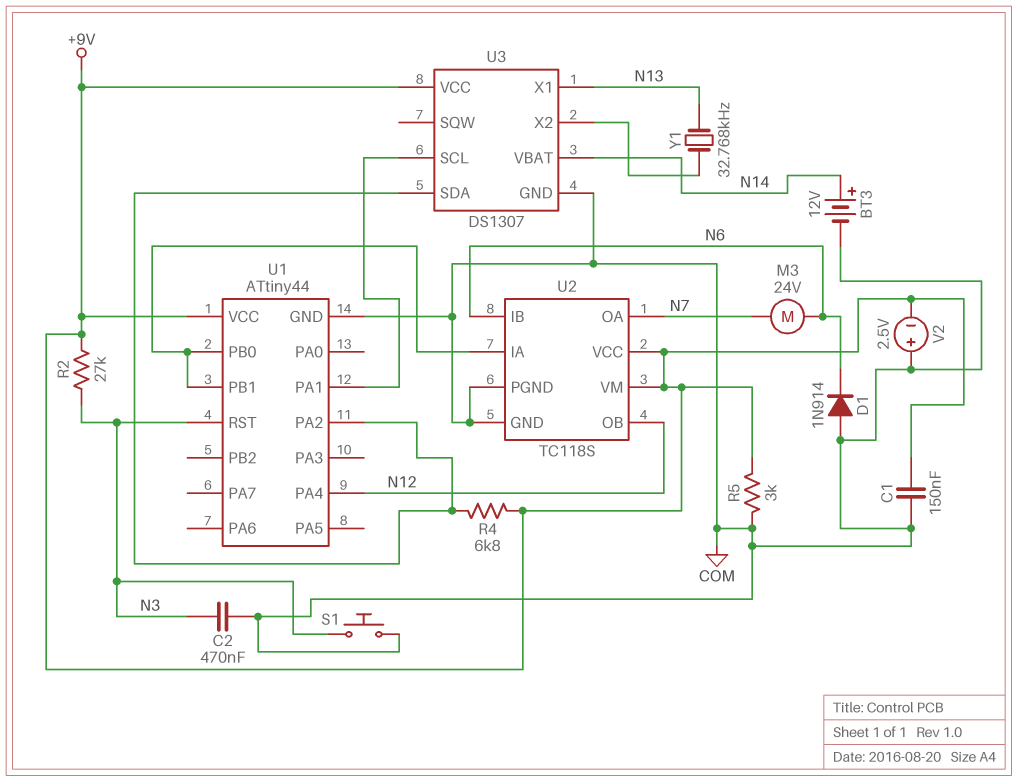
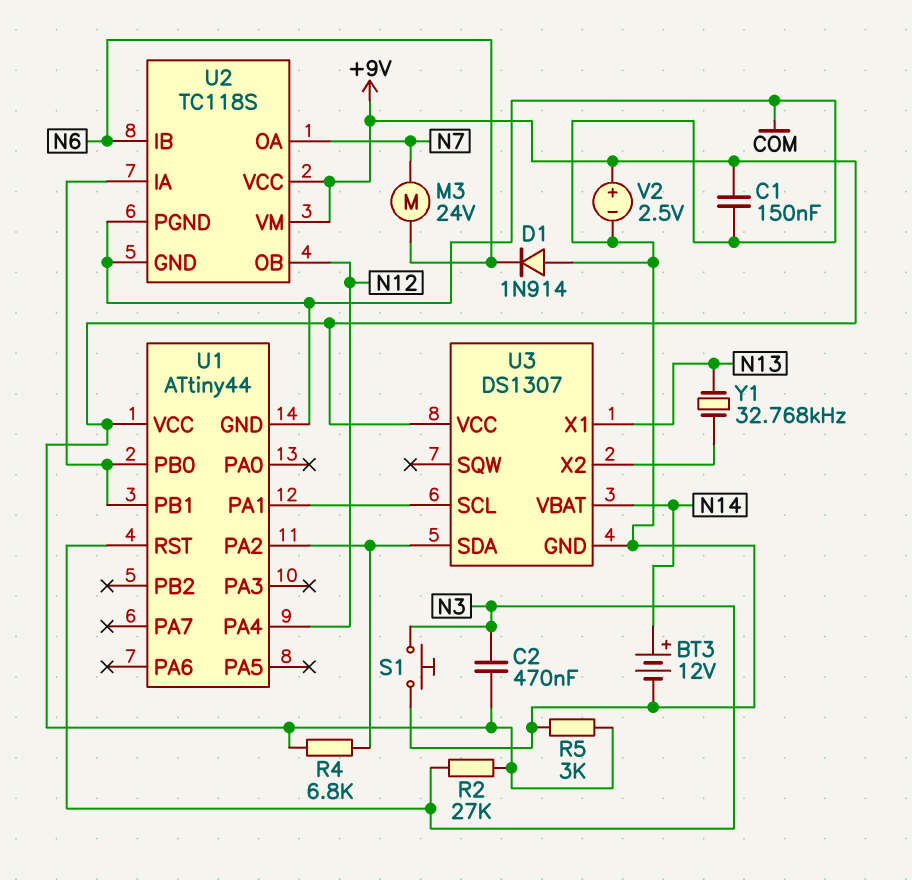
C2: 470nF (COM, N3) -> 470nF (+9V, N3)
V2: 2.5V (plus COM, minus +9V) -> 2.5V (plus +9V, minus COM)

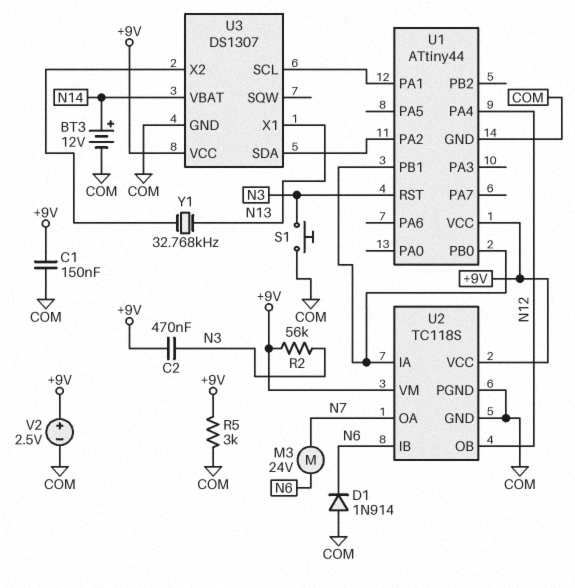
R2: 27k (+9V, N3) -> 56k (+9V, N3)
R4: 6.8k (+9V, U1/PA2) -> none

